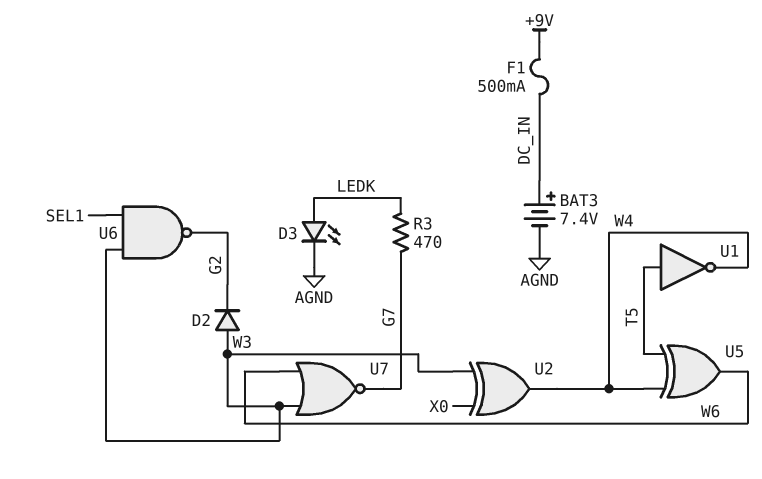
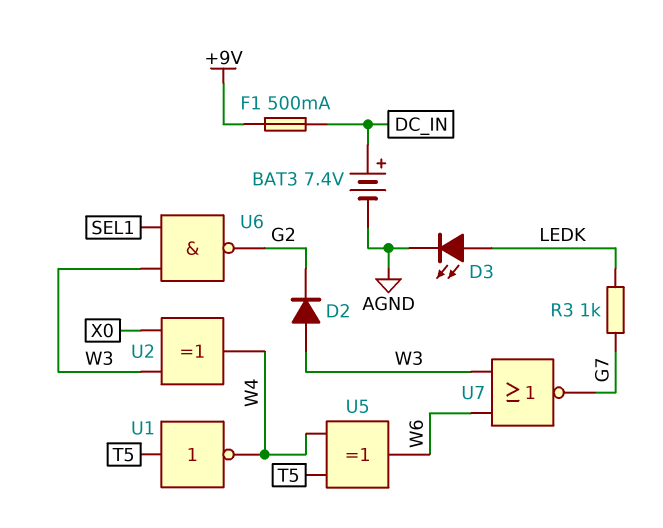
R3: 470 (G7, LEDK) -> 1k (G7, LEDK)

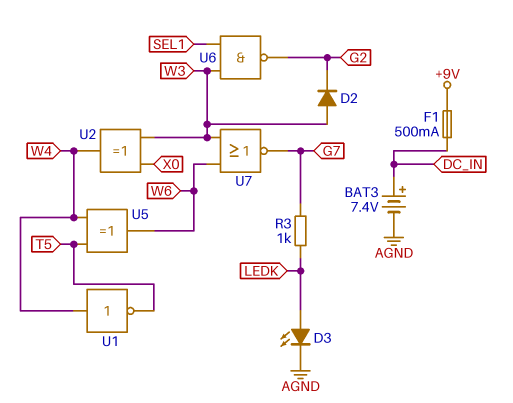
U1: NOT (in T5, out W4) -> NOT (in W4, out T5)

